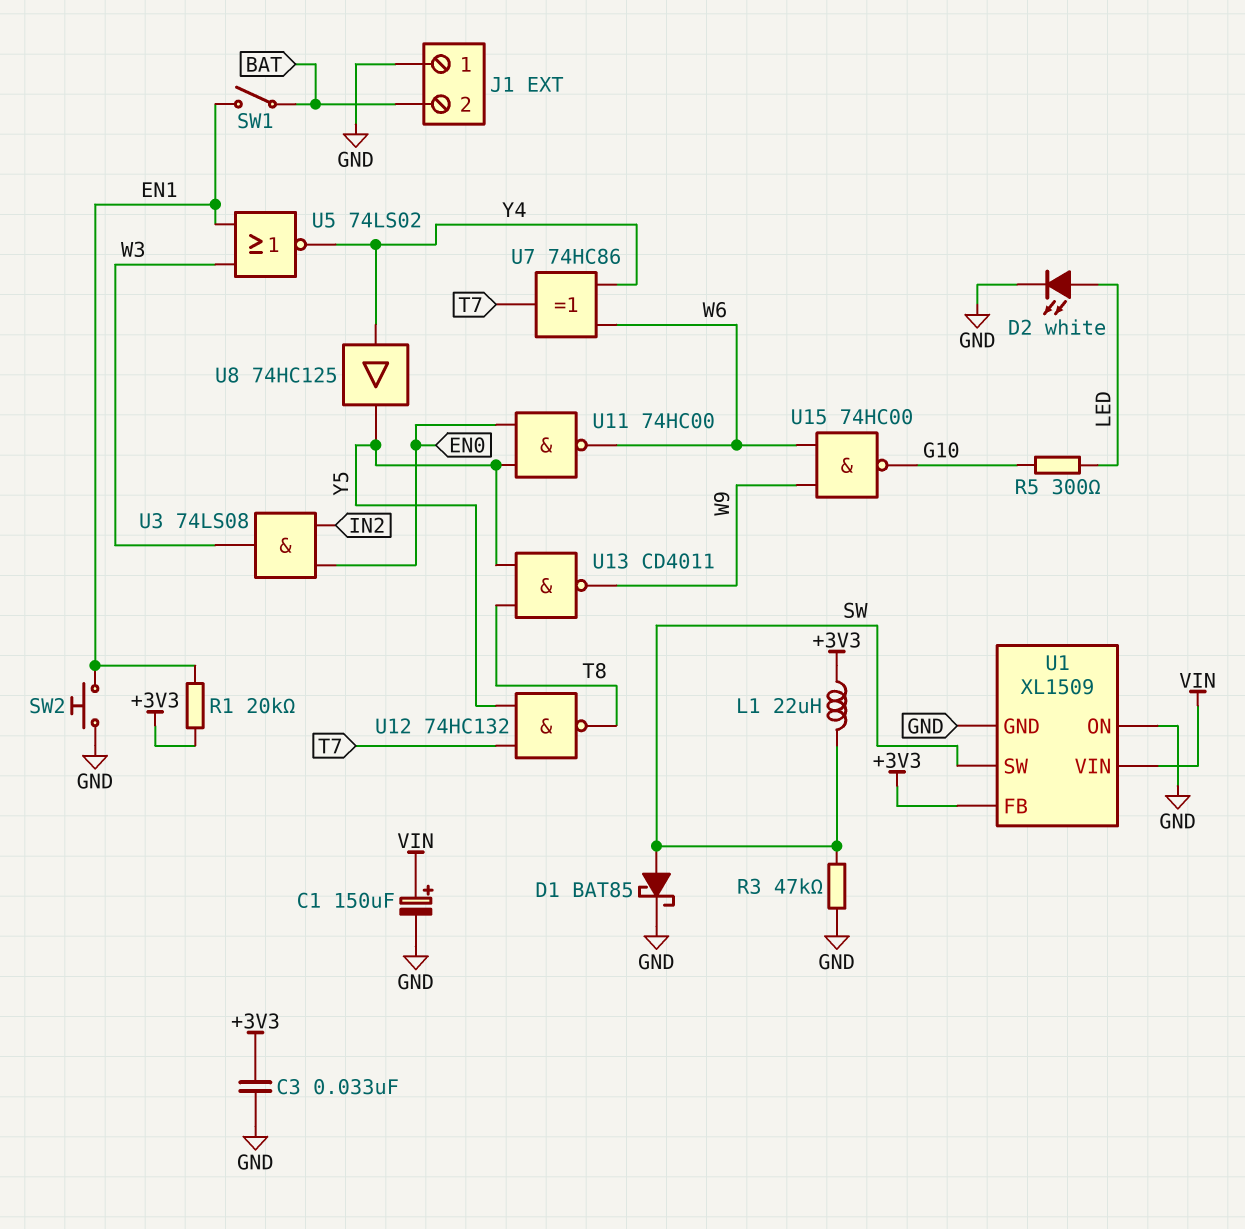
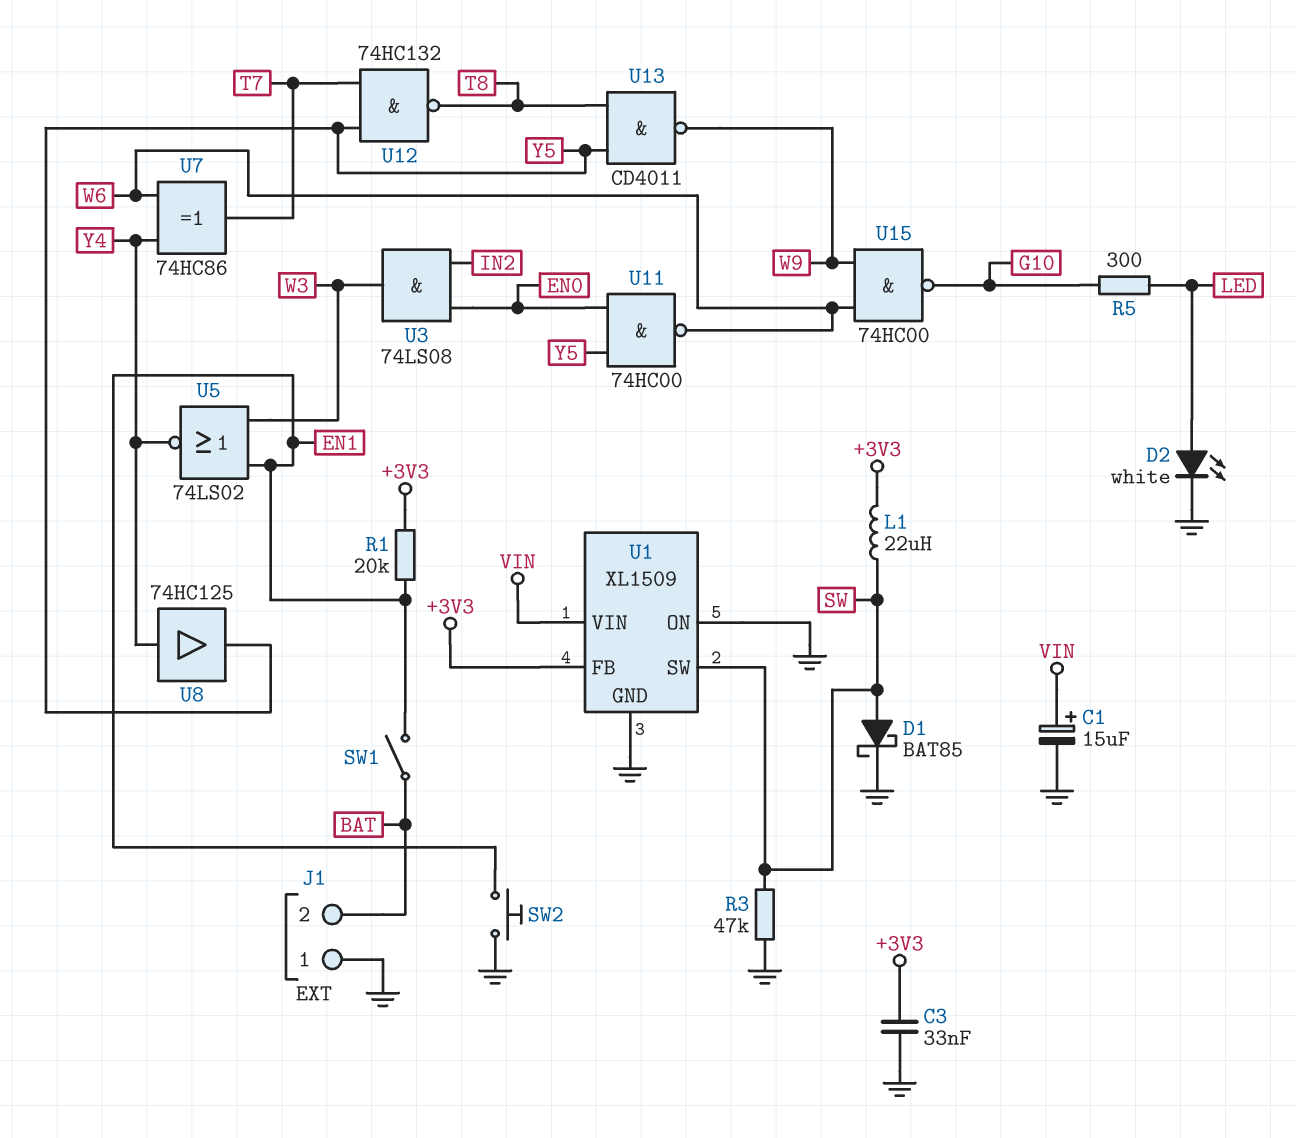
C1: 150uF (plus VIN, minus GND) -> 15uF (plus VIN, minus GND)

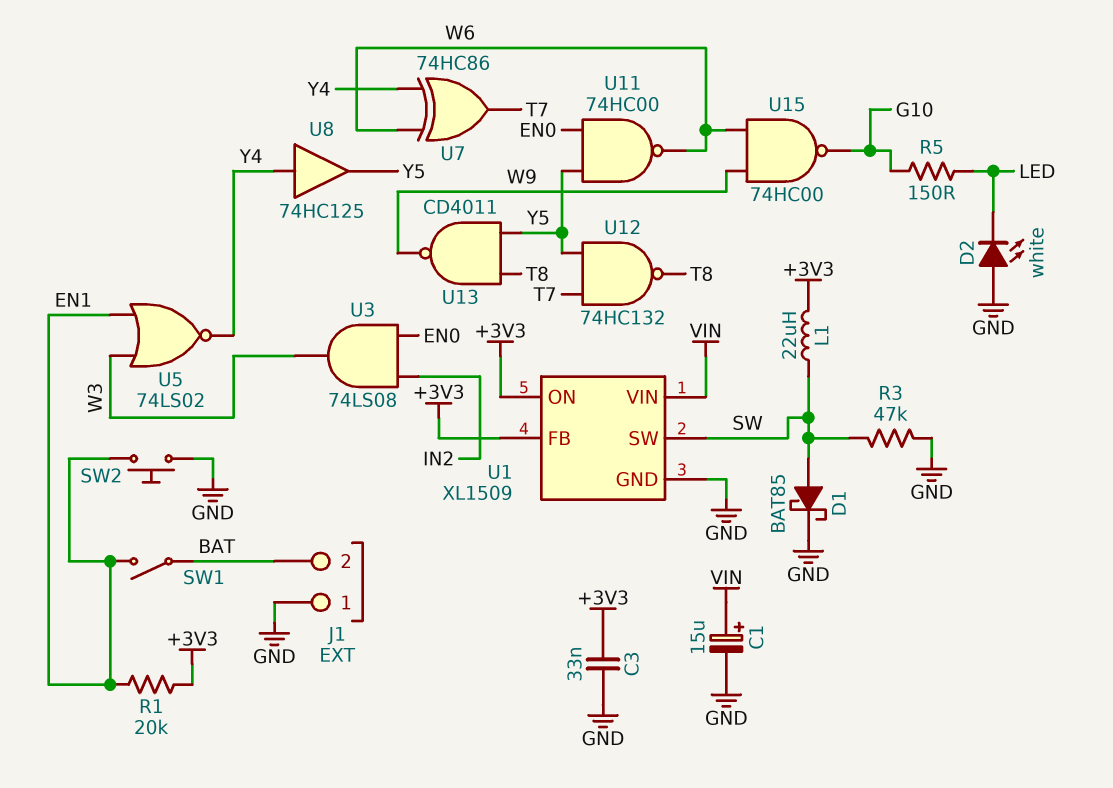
D2: LED white (A LED, K GND) -> LED white (A GND, K LED)
R5: 300 (G10, LED) -> 150 (G10, LED)
U1 pin ON: GND -> +3V3

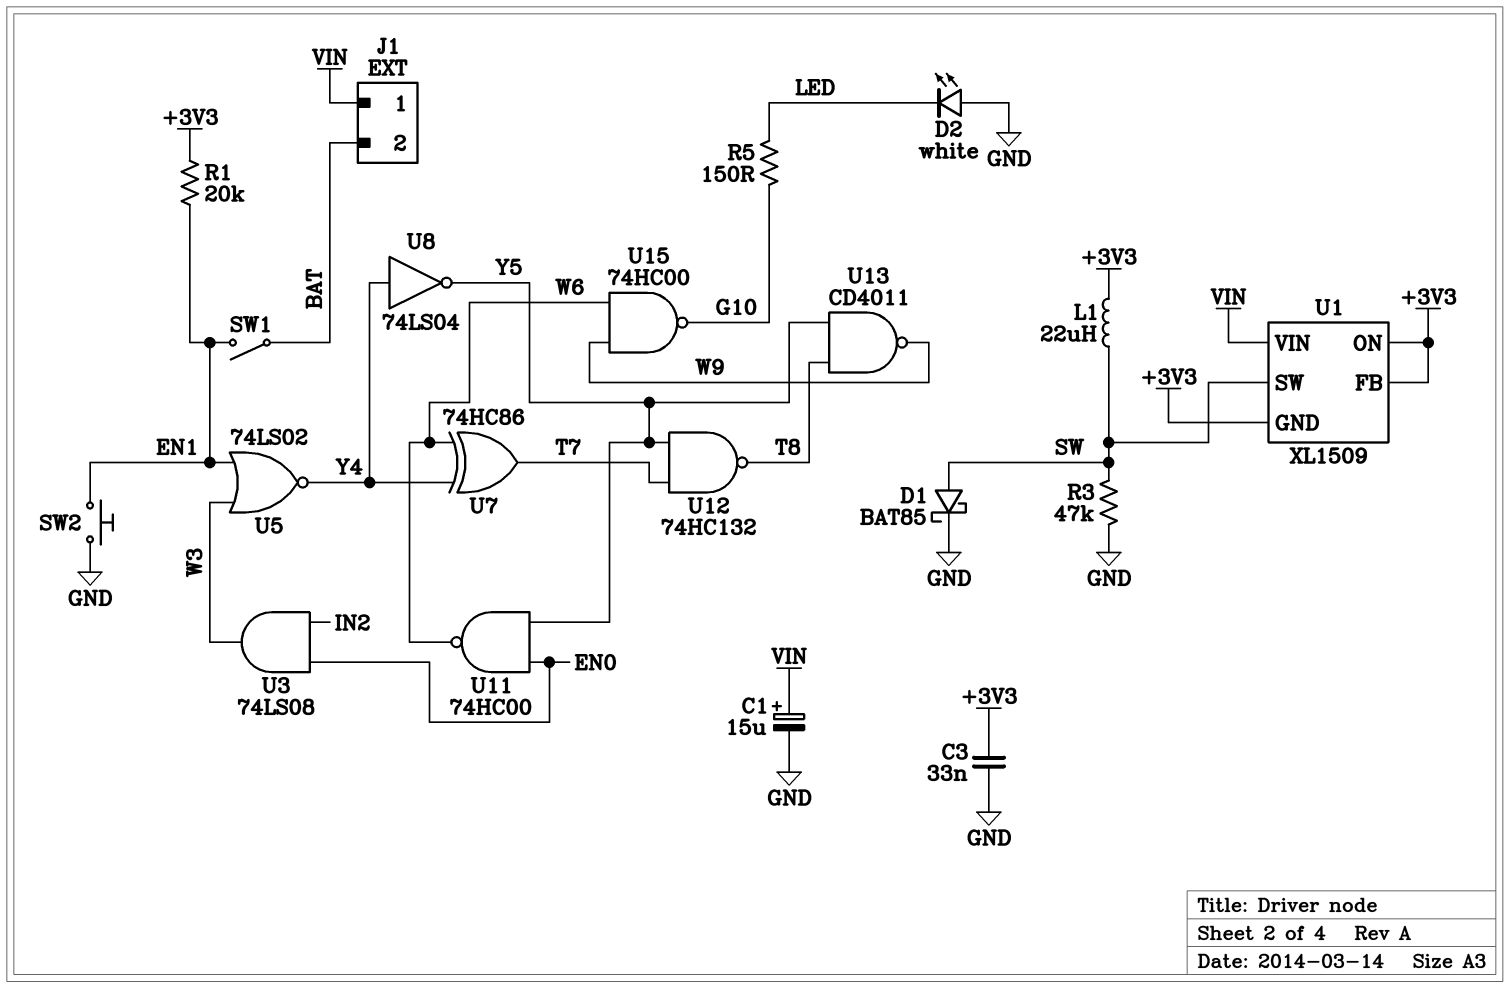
J1 pin 1: GND -> VIN
U1 pin GND: GND -> +3V3
U8: buffer 74HC125 (in Y4, out Y5) -> NOT 74LS04 (in Y4, out Y5)

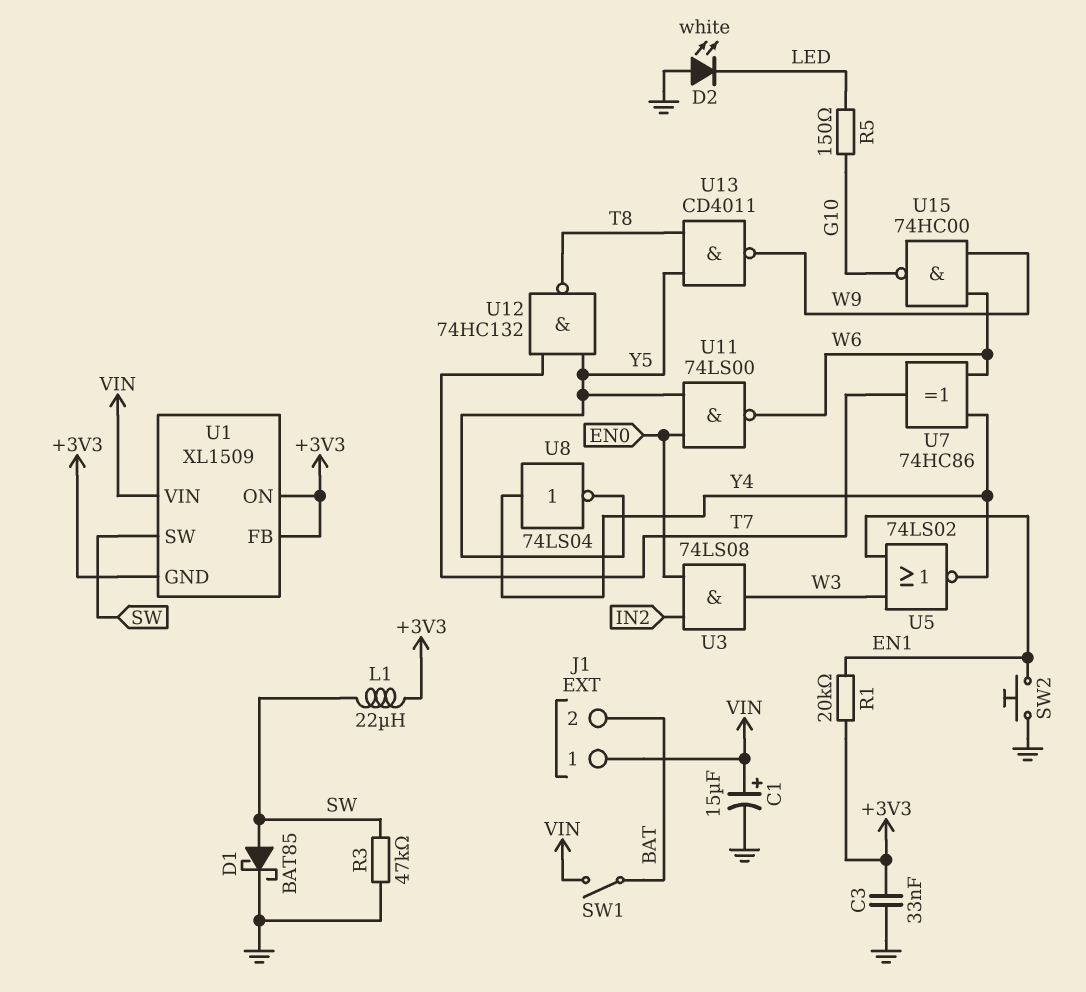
SW1: switch (BAT, EN1) -> switch (BAT, VIN)
U11: NAND 74HC00 (in EN0, in Y5, out W6) -> NAND 74LS00 (in EN0, in Y5, out W6)

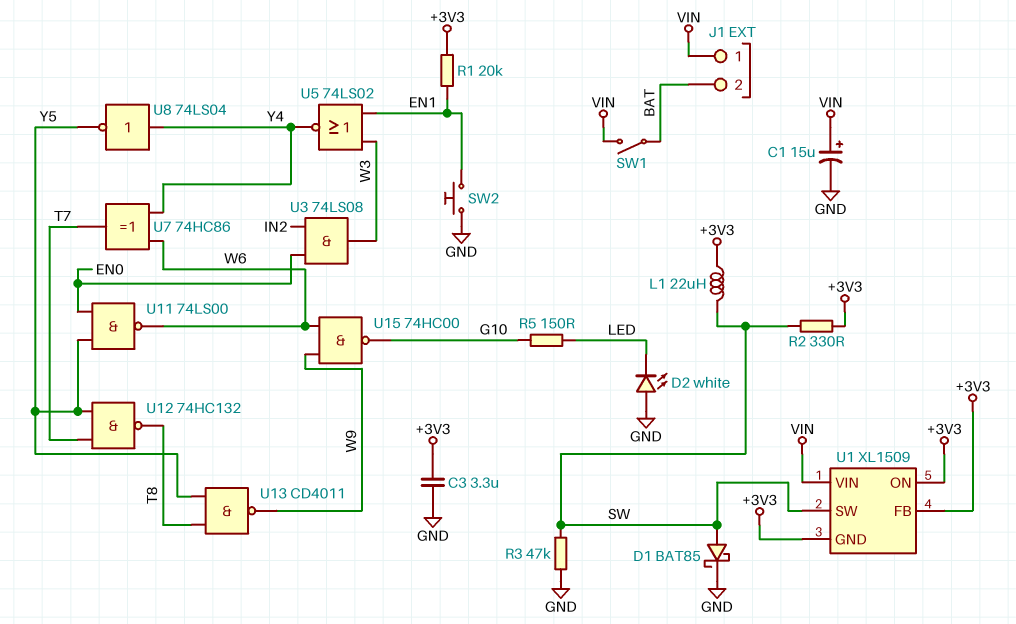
C3: 33nF (+3V3, GND) -> 3.3uF (+3V3, GND)
R2: none -> 330 (+3V3, SW)

